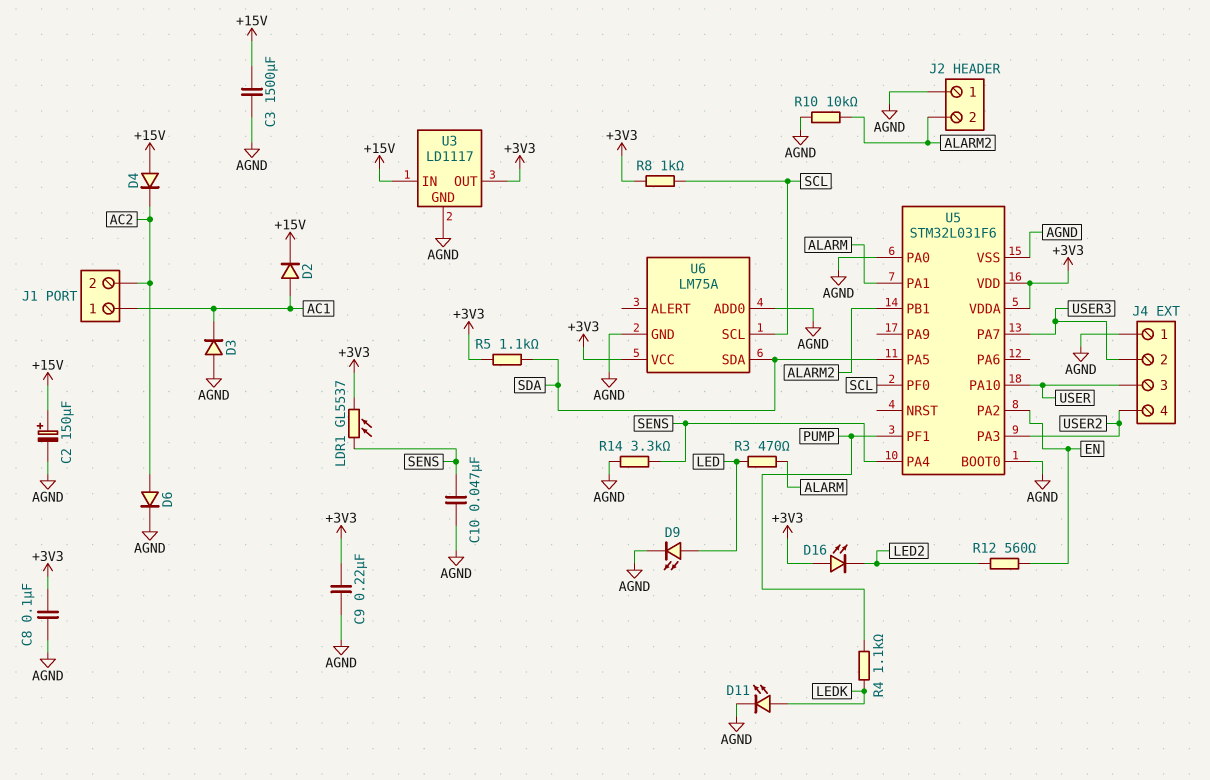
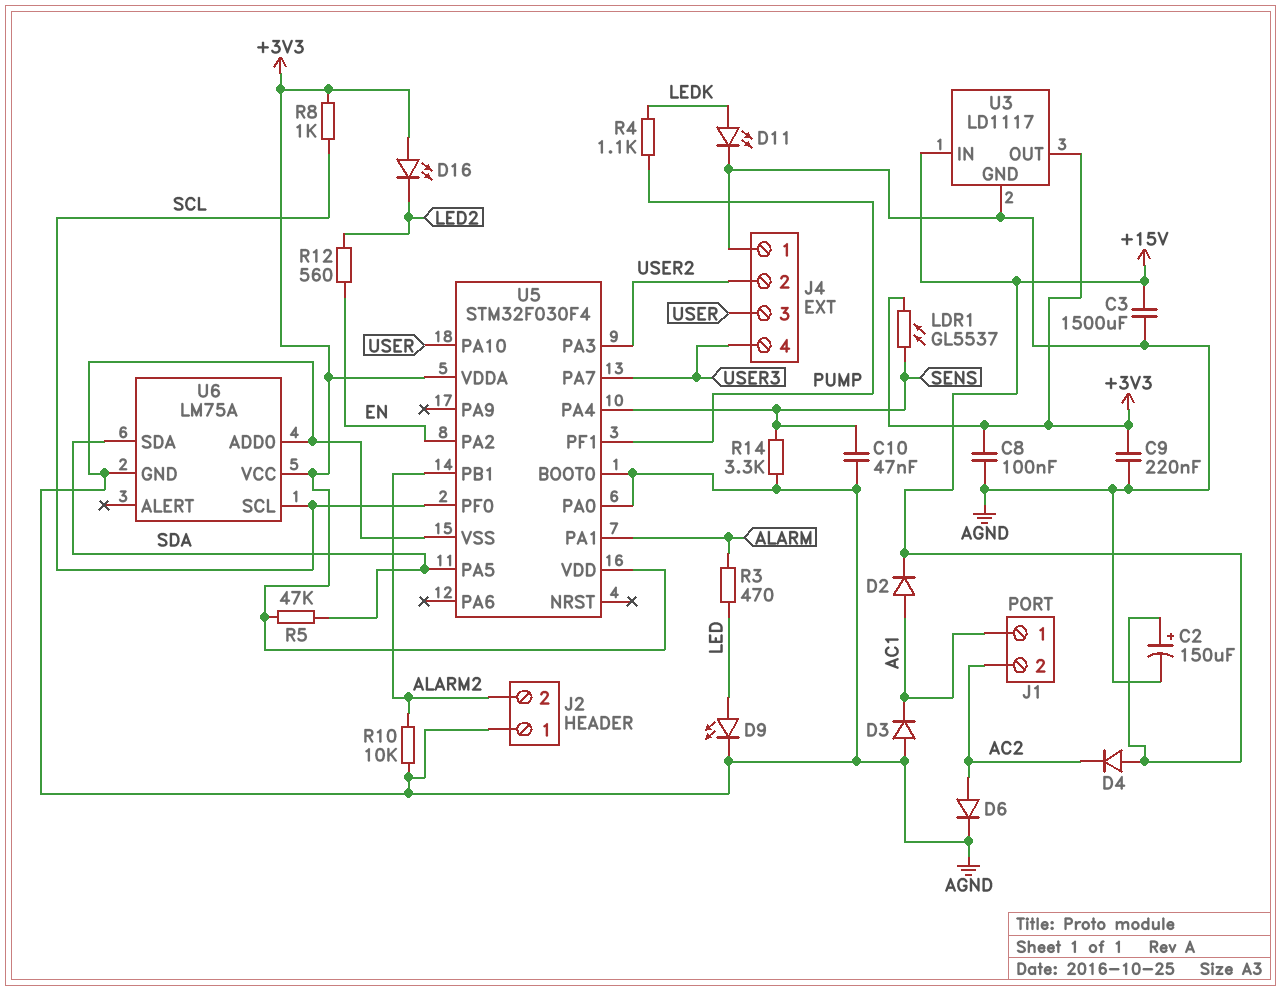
J4 pin 2: USER3 -> USER2
J4 pin 4: USER2 -> USER3
R5: 1.1k (+3V3, SDA) -> 47k (+3V3, SDA)
U5: STM32L031F6 -> STM32F030F4

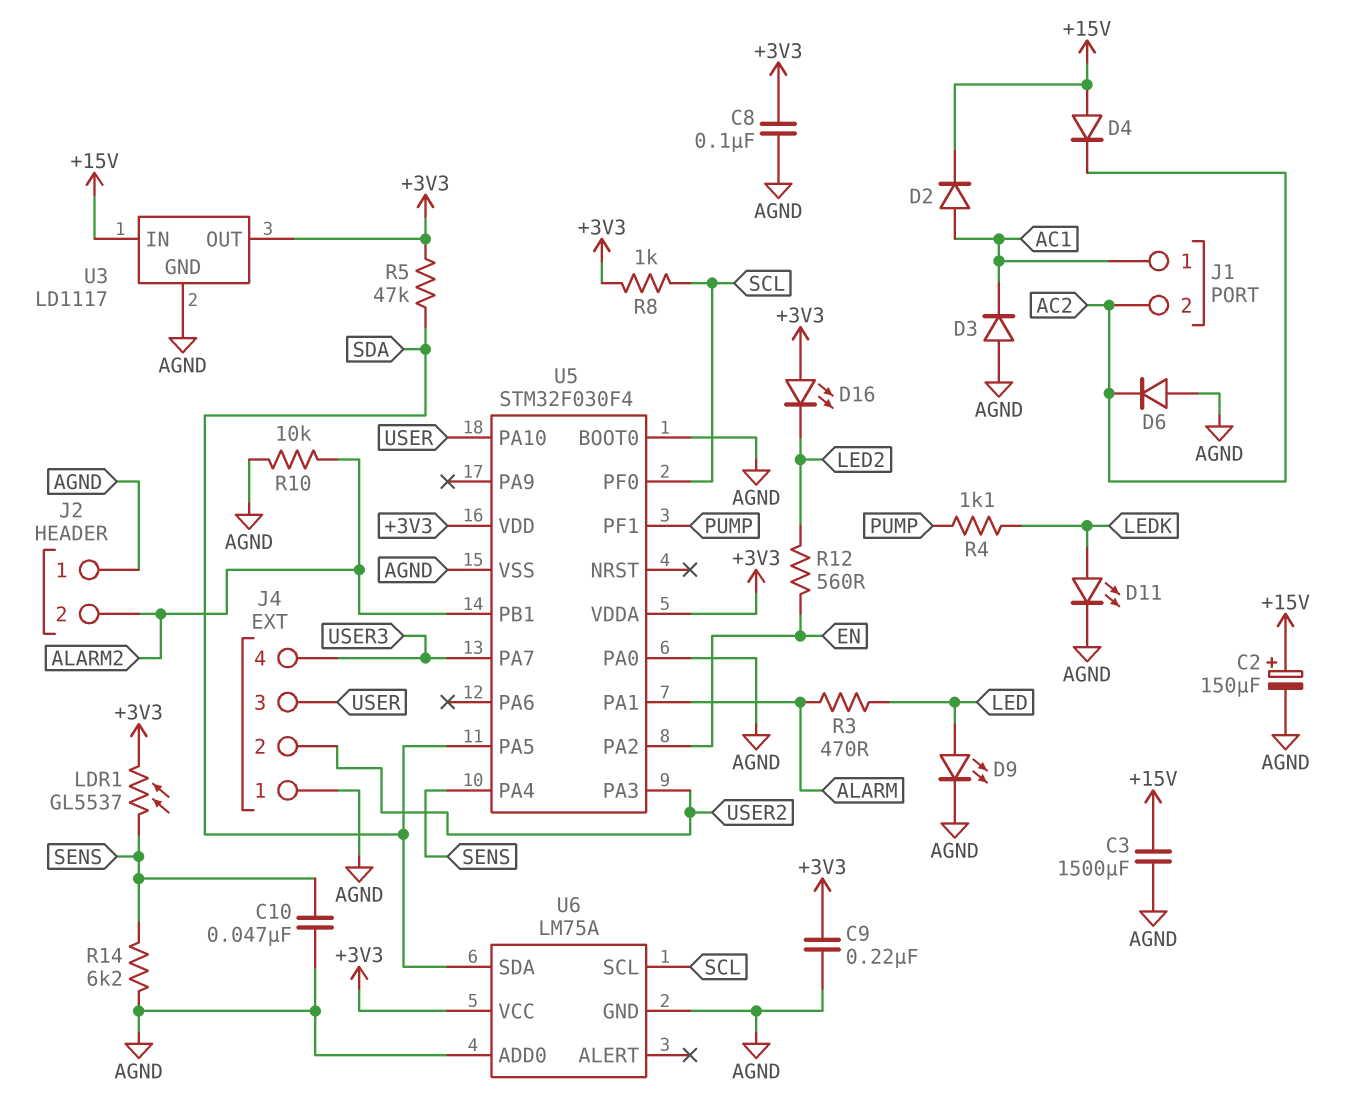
D6: diode (A AC2, K AGND) -> diode (A AGND, K AC2)
R14: 3.3k (AGND, SENS) -> 6.2k (AGND, SENS)

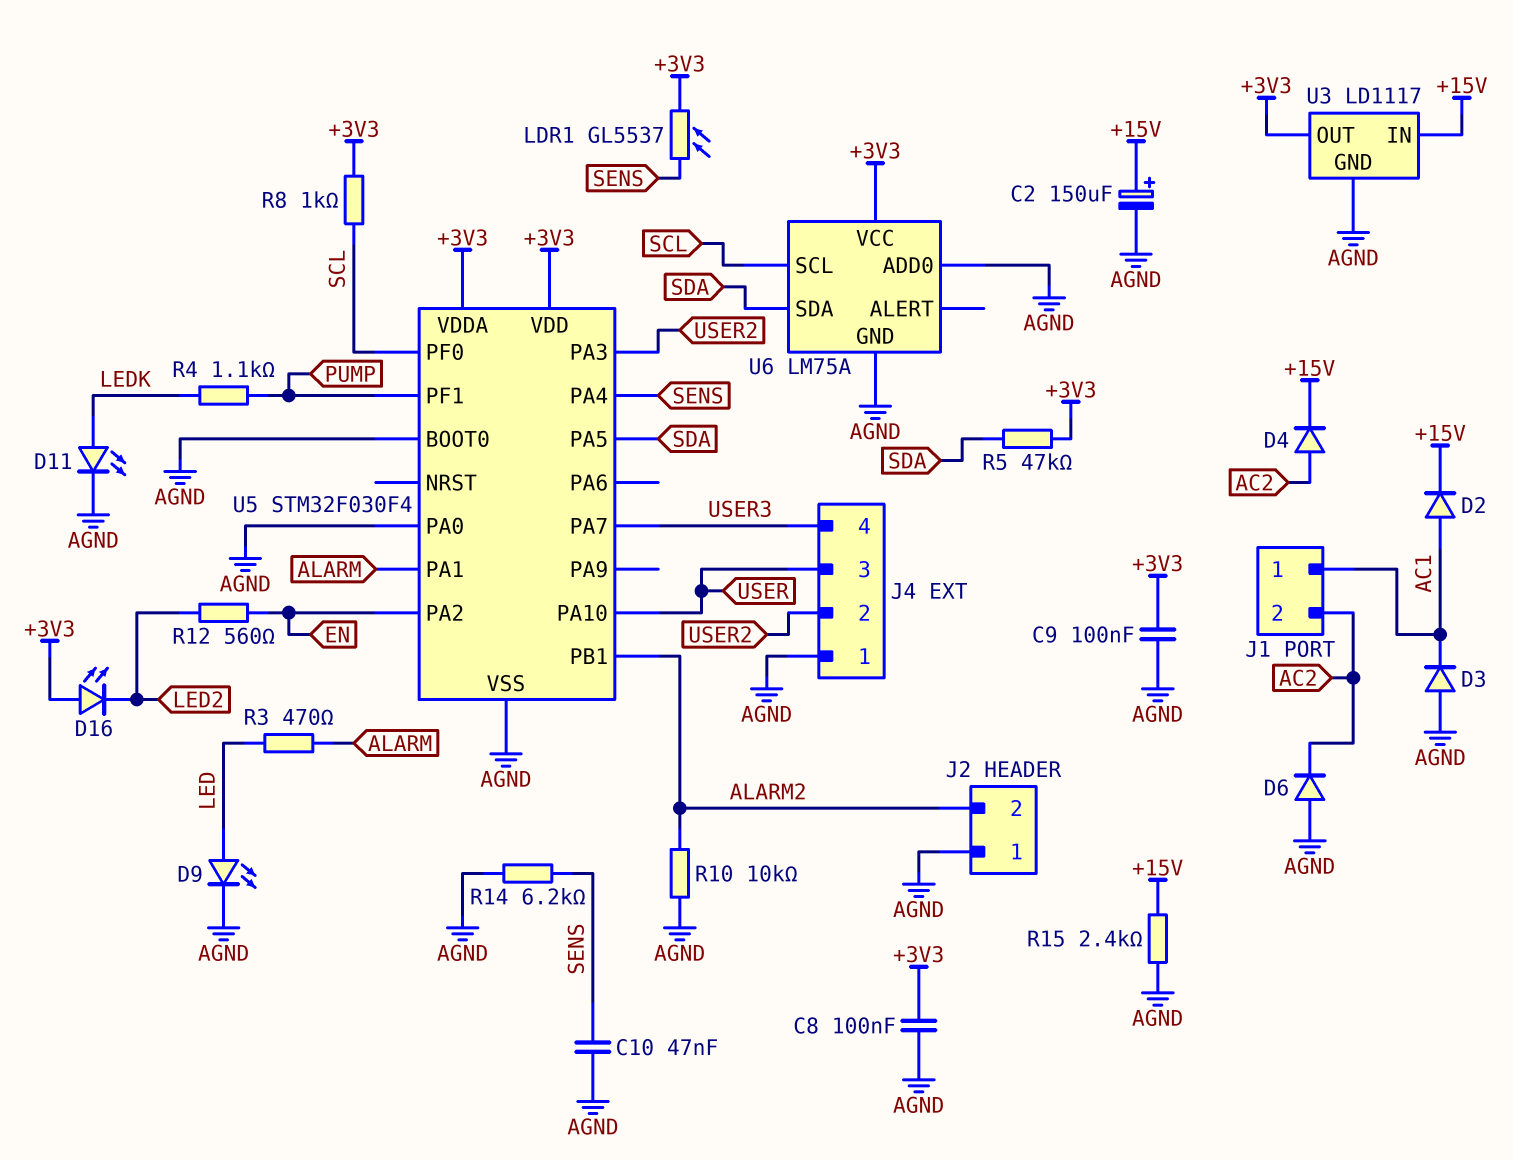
C3: 1500uF (+15V, AGND) -> none
C9: 220nF (+3V3, AGND) -> 100nF (+3V3, AGND)
D4: diode (A +15V, K AC2) -> diode (A AC2, K +15V)
R15: none -> 2.4k (+15V, AGND)

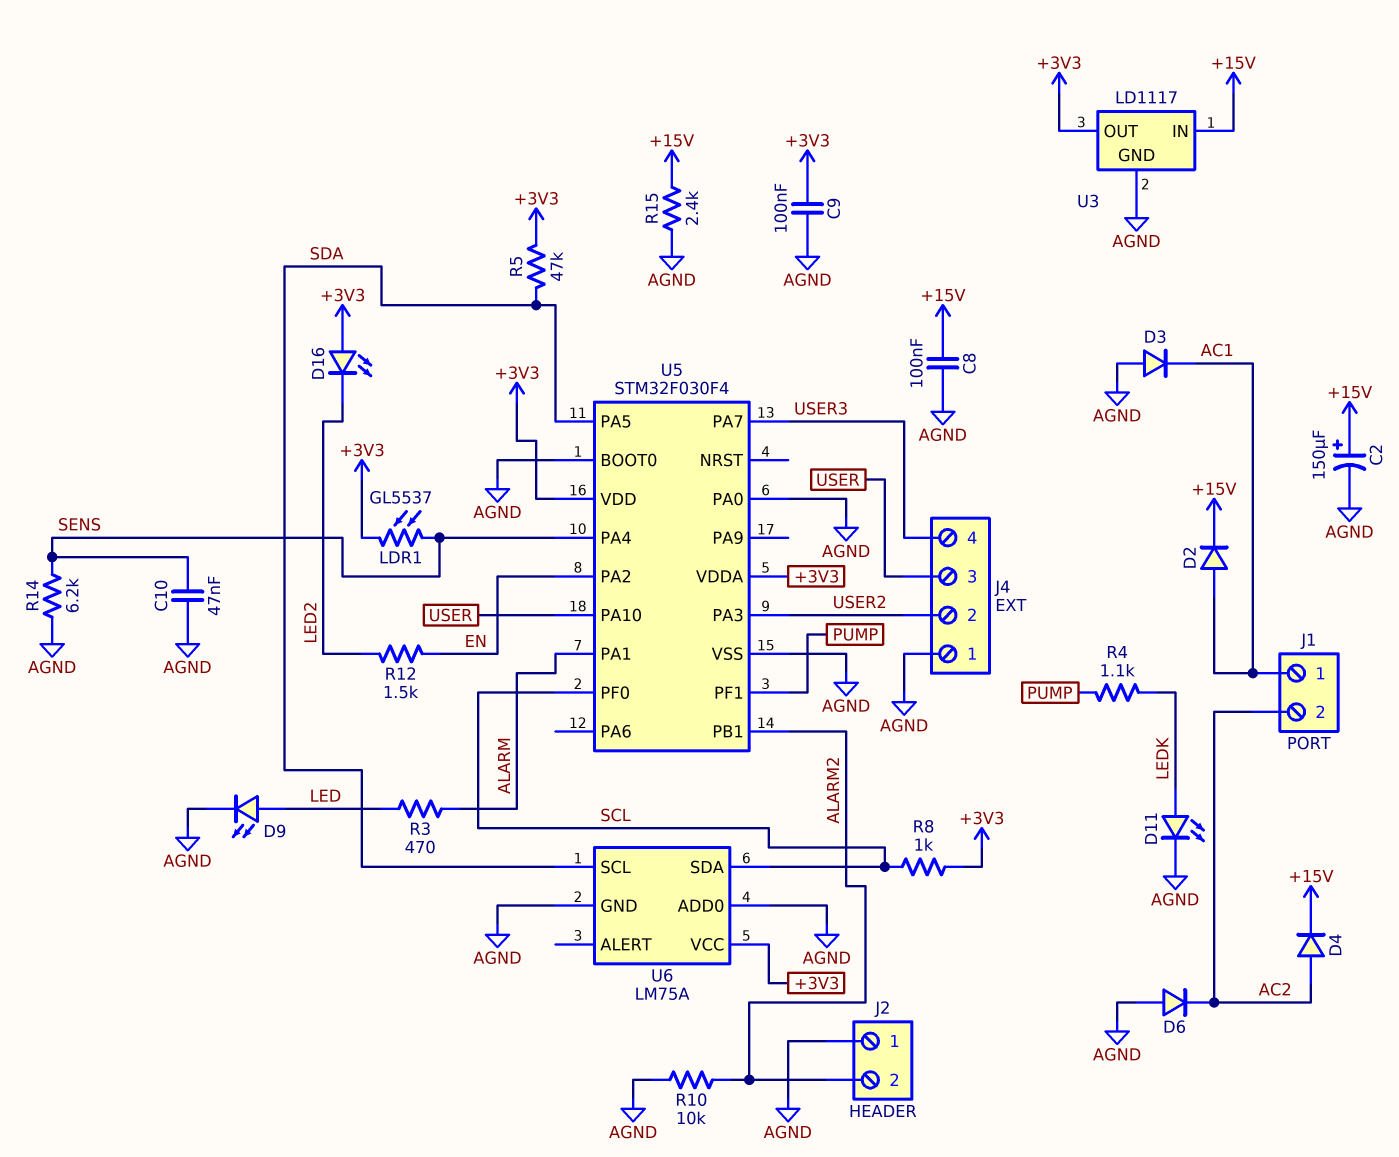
C8: 100nF (+3V3, AGND) -> 100nF (+15V, AGND)
R12: 560 (EN, LED2) -> 1.5k (EN, LED2)
U6 pin SCL: SCL -> SDA
U6 pin SDA: SDA -> SCL

